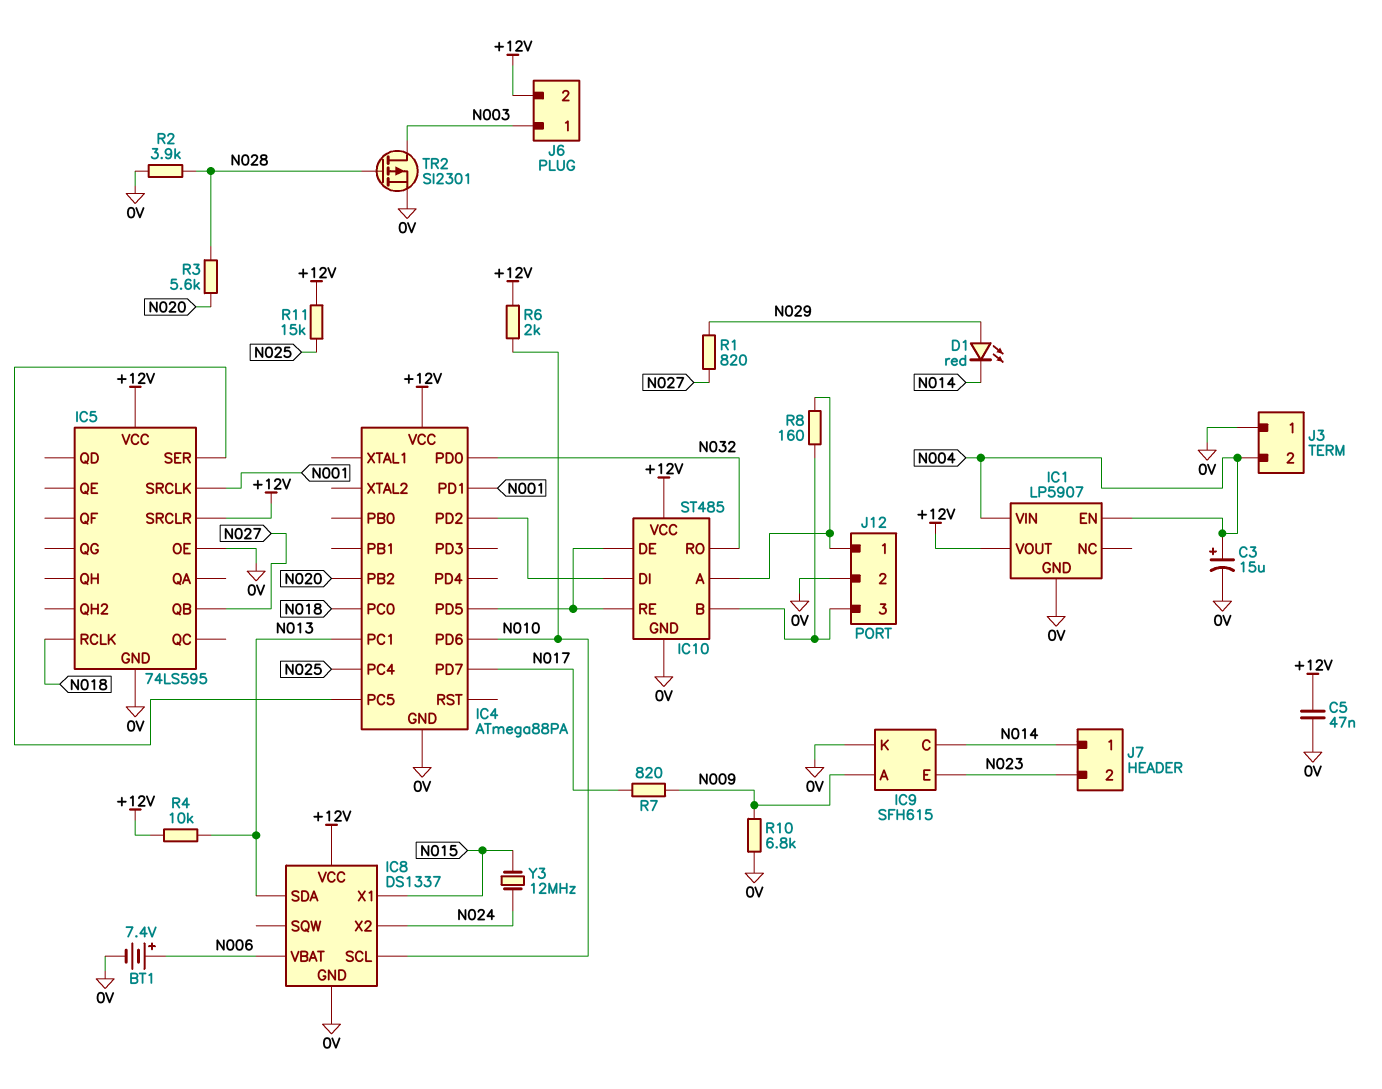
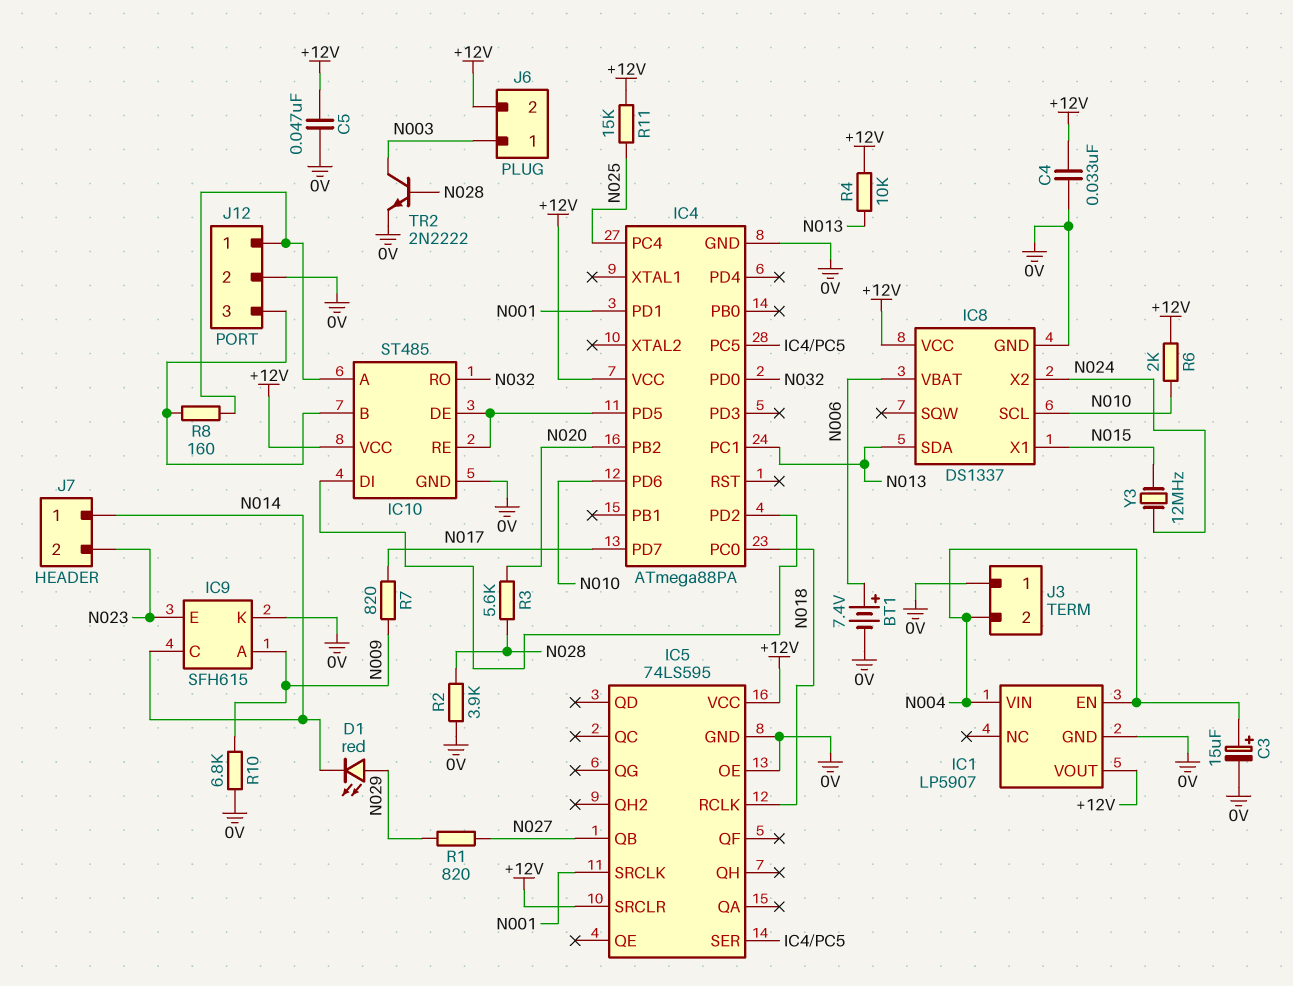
C4: none -> 33nF (+12V, 0V)
TR2: PMOS SI2301 (G N028, D N003, S 0V) -> NPN 2N2222 (B N028, C N003, E 0V)

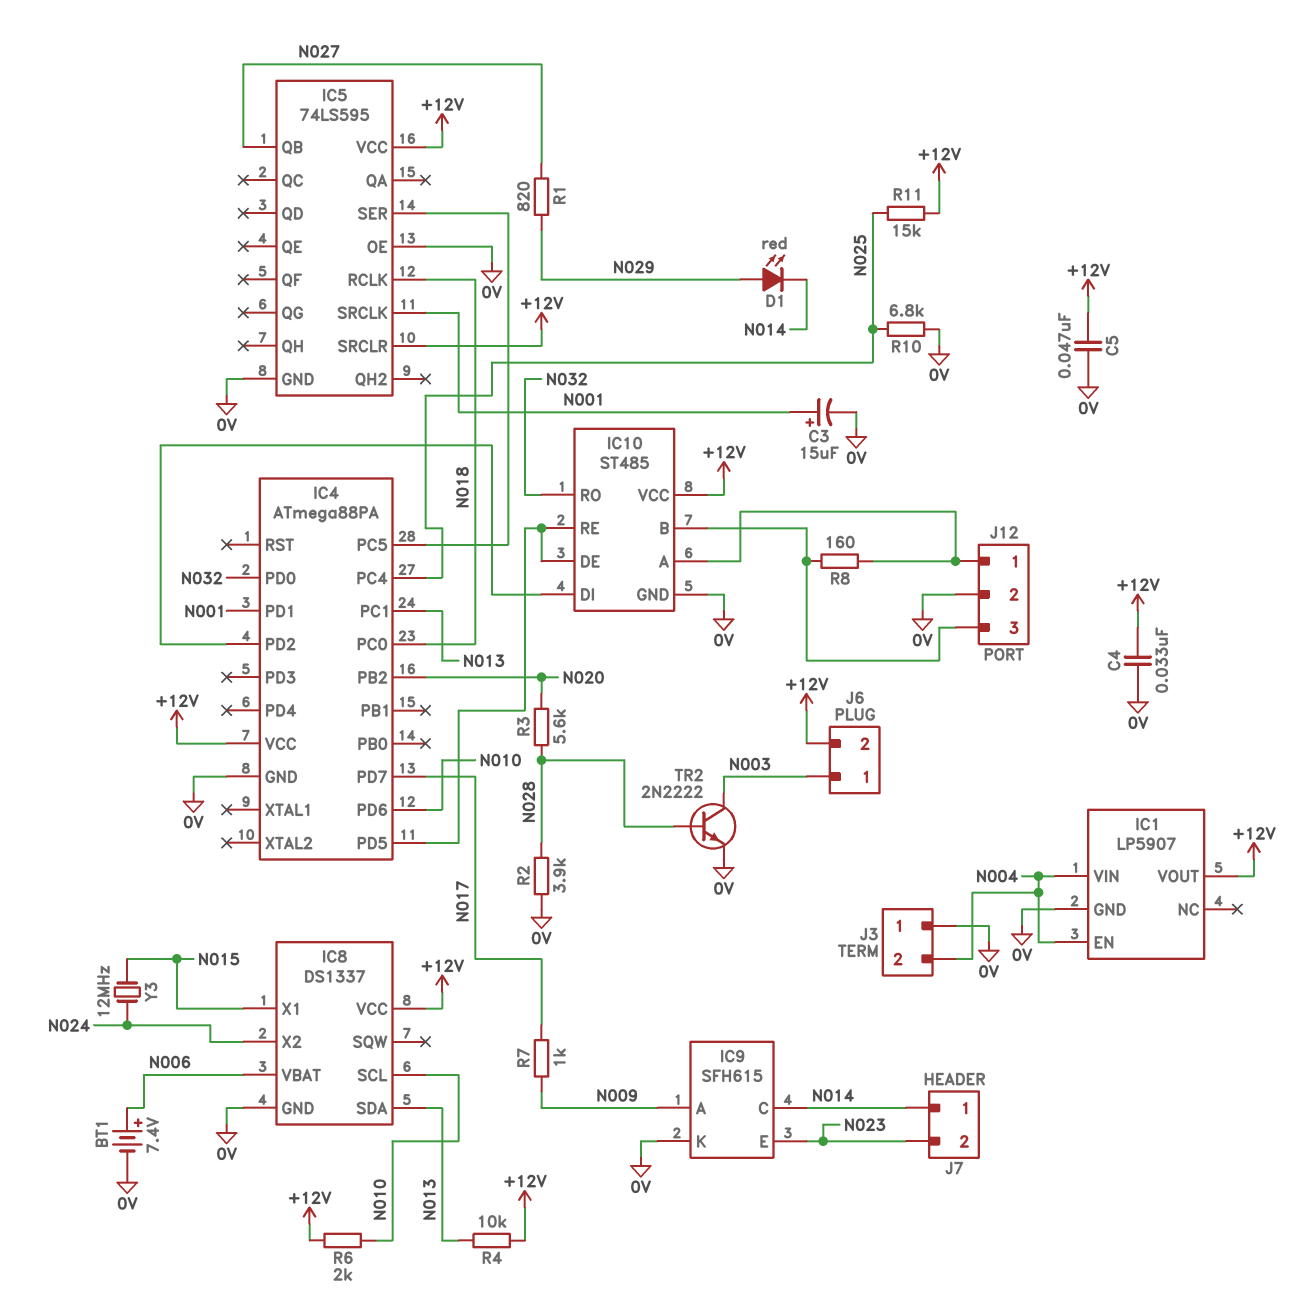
C3: 15uF (plus N004, minus 0V) -> 15uF (plus N001, minus 0V)
R7: 820 (N009, N017) -> 1k (N009, N017)
R10: 6.8k (0V, N009) -> 6.8k (0V, N025)

